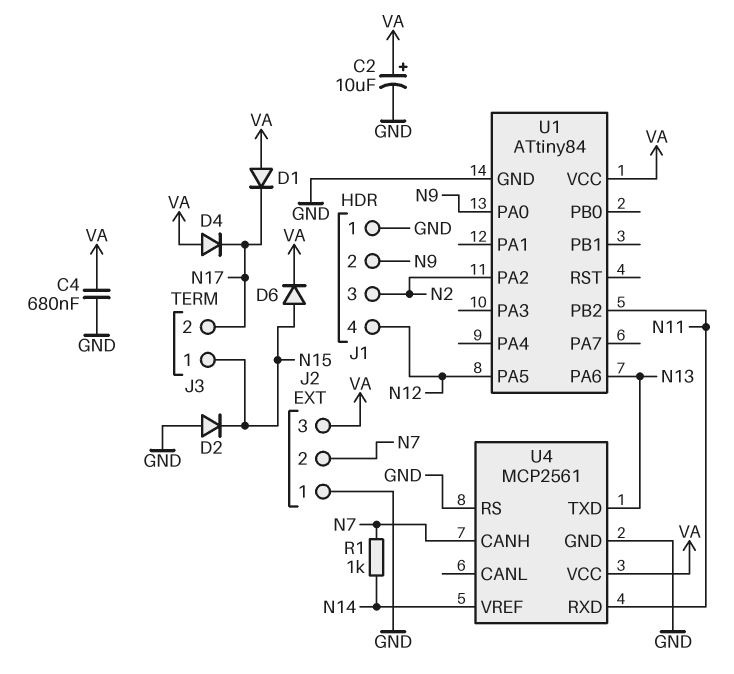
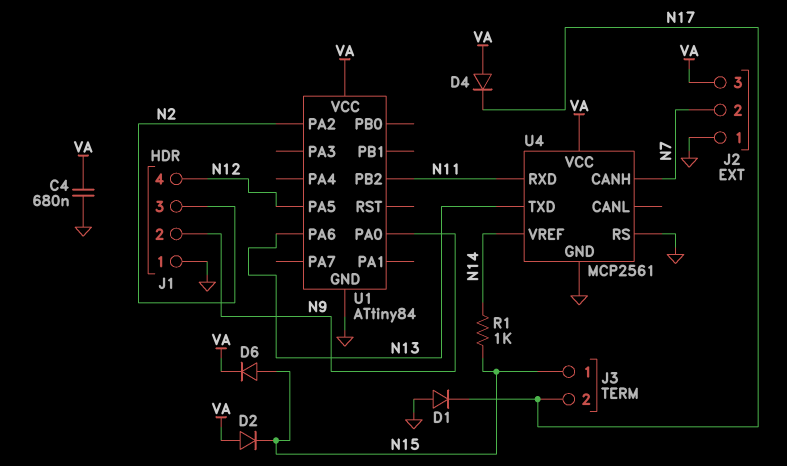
C2: 10uF (plus VA, minus GND) -> none
D1: diode (A VA, K N17) -> diode (A GND, K N17)
D2: diode (A GND, K N15) -> diode (A VA, K N15)
R1: 1k (N7, N14) -> 1k (N14, N15)

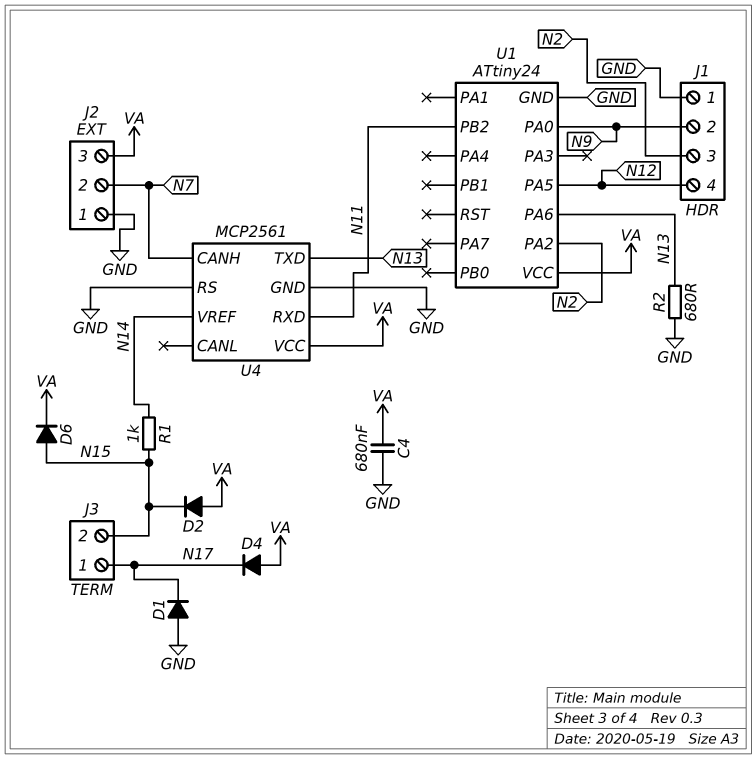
J3 pin 1: N15 -> N17
J3 pin 2: N17 -> N15
R2: none -> 680 (GND, N13)
U1: ATtiny84 -> ATtiny24

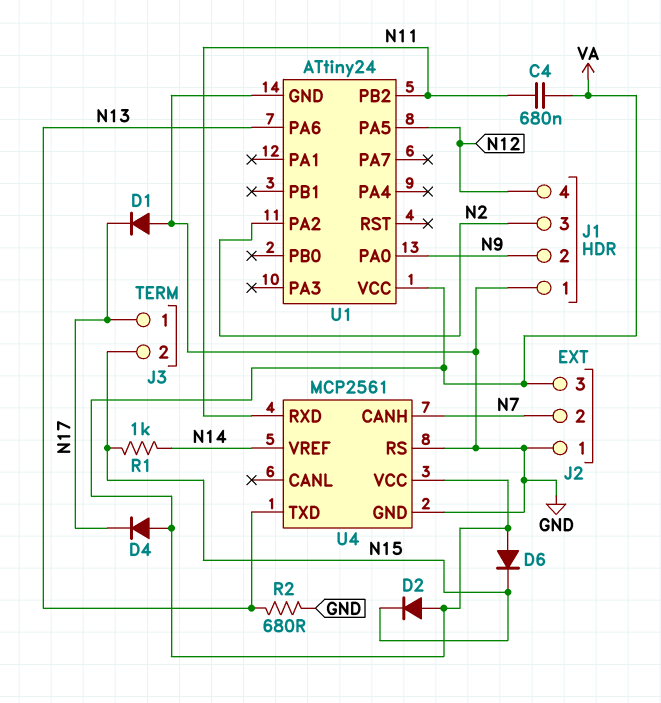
C4: 680nF (GND, VA) -> 680nF (N11, VA)
D6: diode (A N15, K VA) -> diode (A VA, K N15)

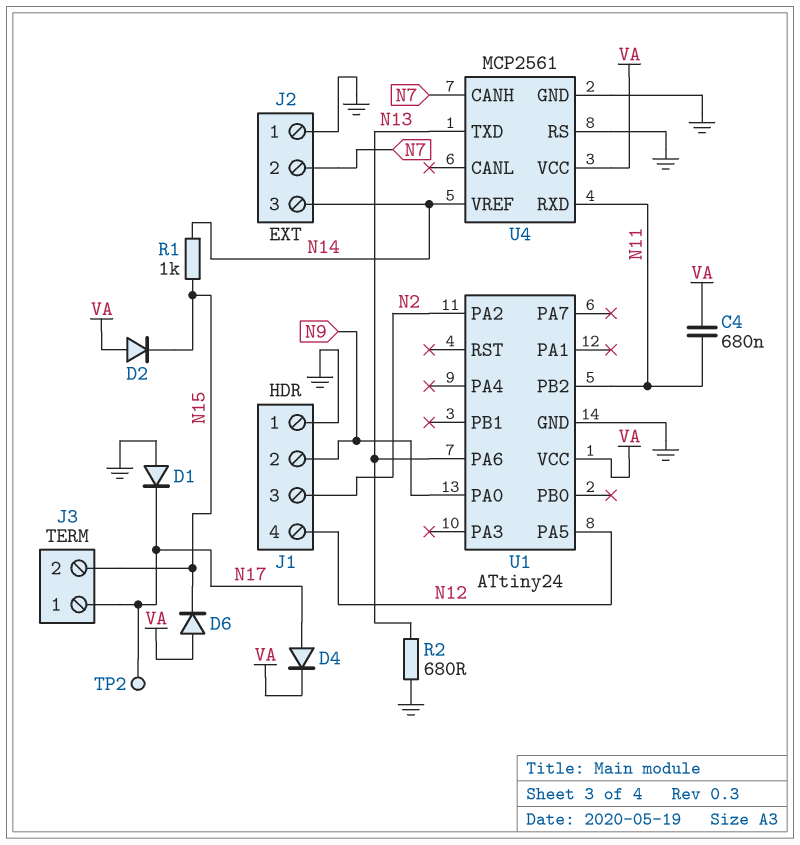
D4: diode (A VA, K N17) -> diode (A N17, K VA)
J2 pin 3: VA -> N14
TP2: none -> test point (N17)

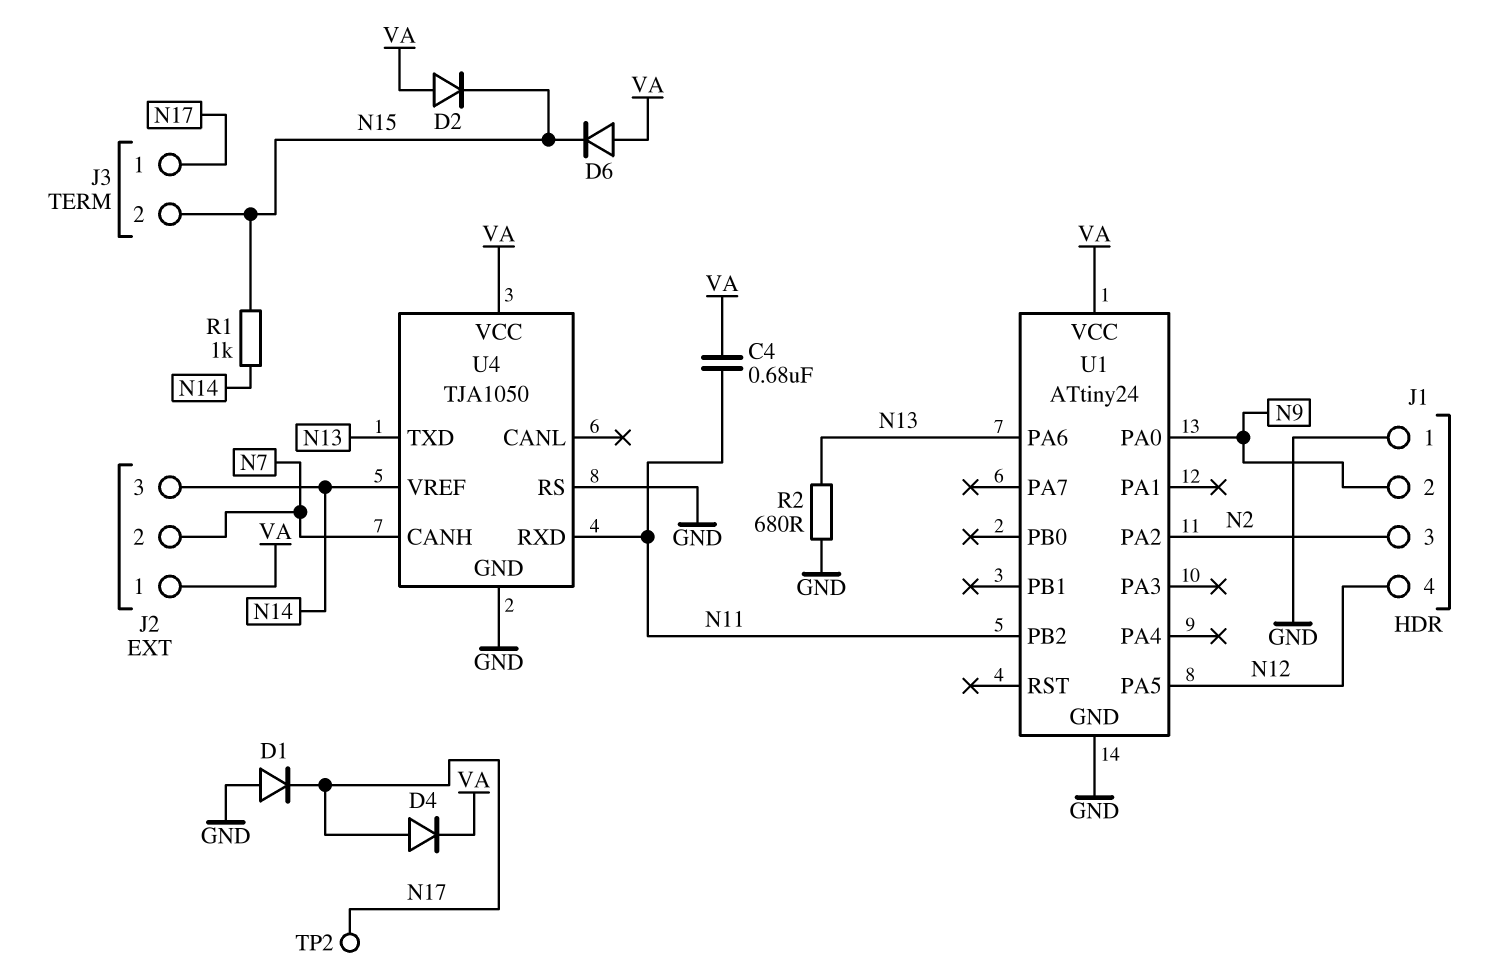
J2 pin 1: GND -> VA
U4: MCP2561 -> TJA1050

